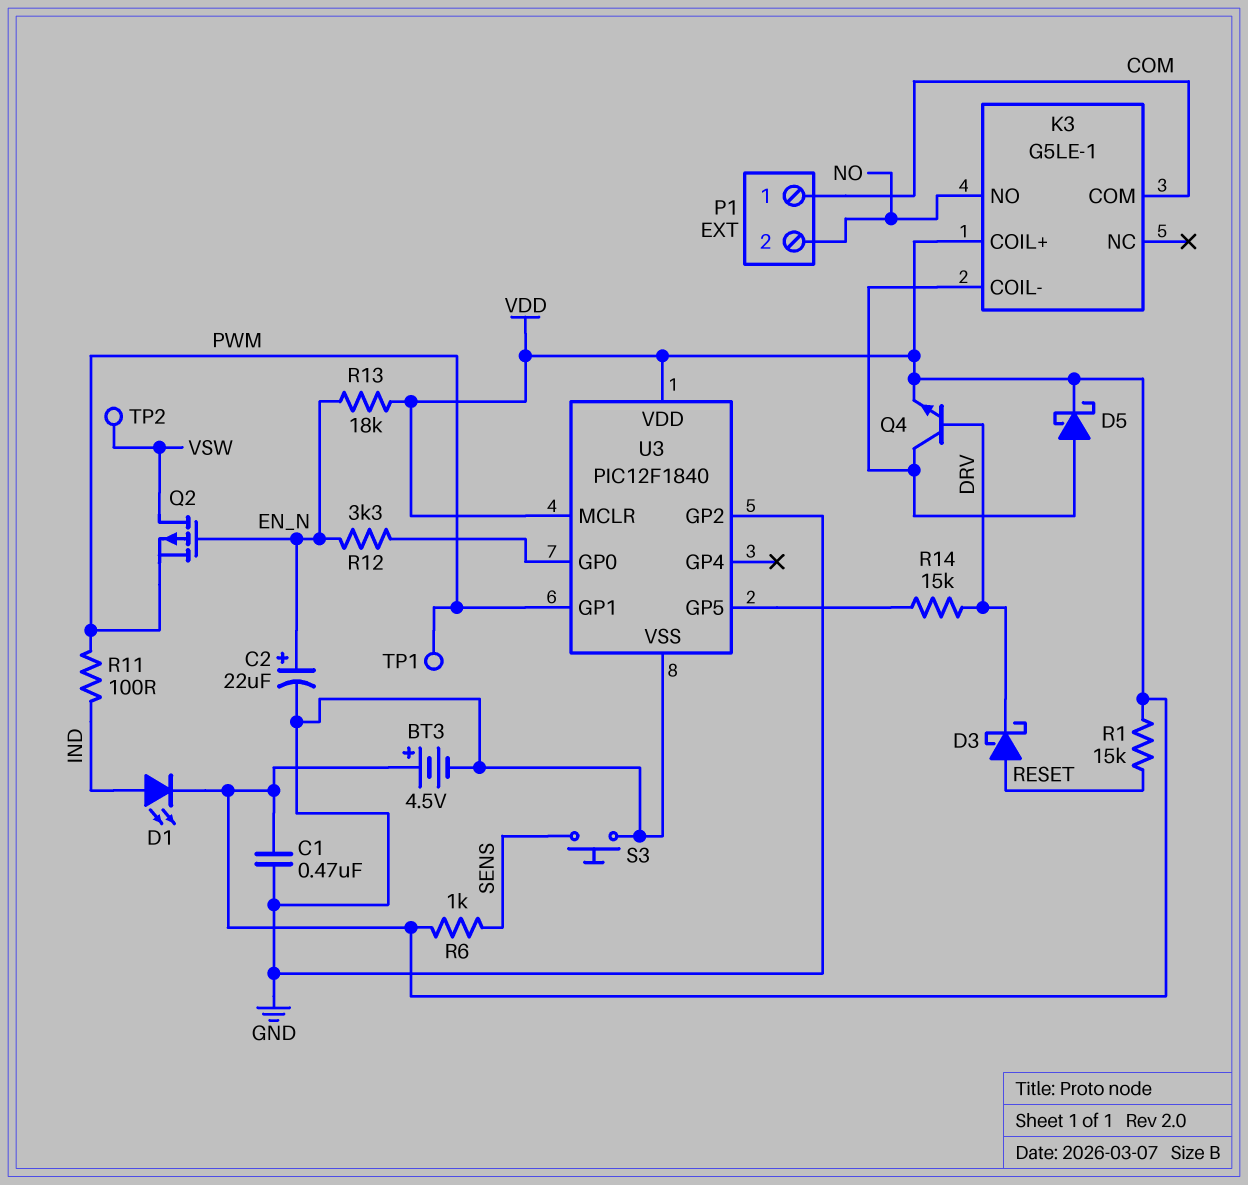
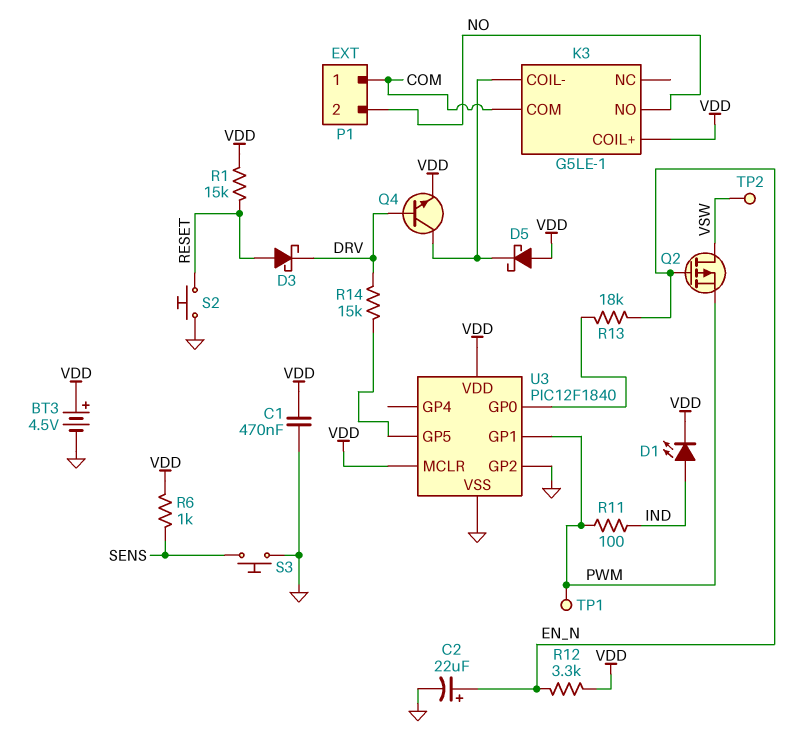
D5: schottky (A K3/COIL-, K VDD) -> schottky (A VDD, K K3/COIL-)
R12: 3.3k (EN_N, U3/GP0) -> 3.3k (EN_N, VDD)
R13: 18k (EN_N, VDD) -> 18k (EN_N, U3/GP0)
S2: none -> button (GND, RESET)

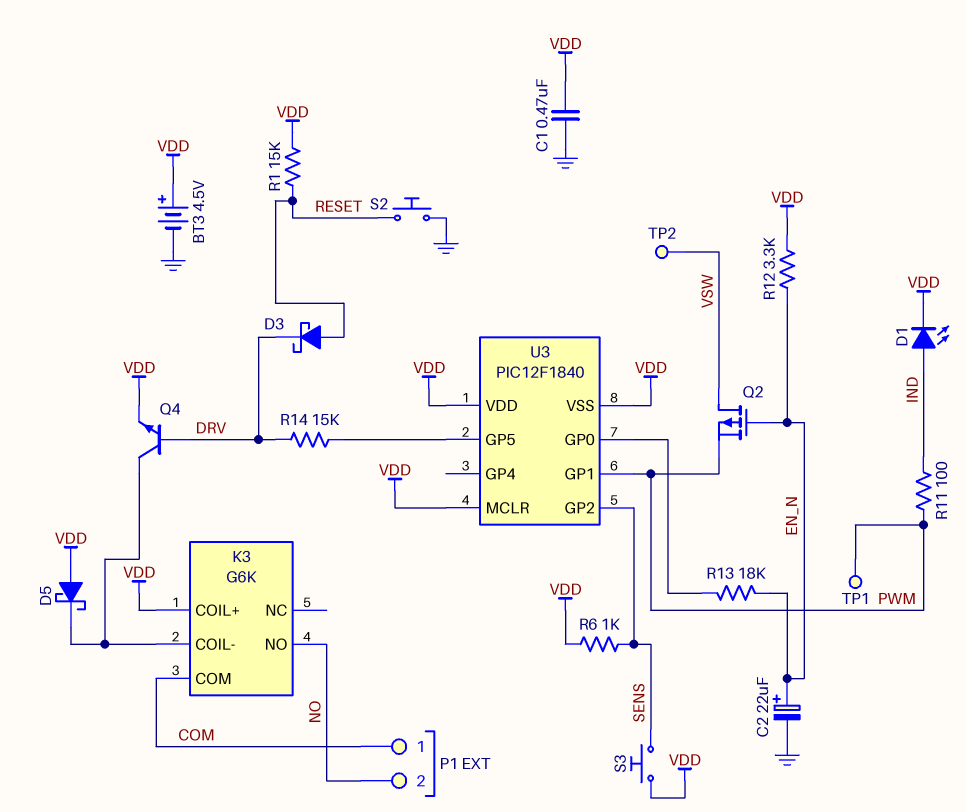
K3: G5LE-1 -> G6K
S3: button (GND, SENS) -> button (SENS, VDD)
U3 pin GP2: GND -> SENS
U3 pin VSS: GND -> VDD

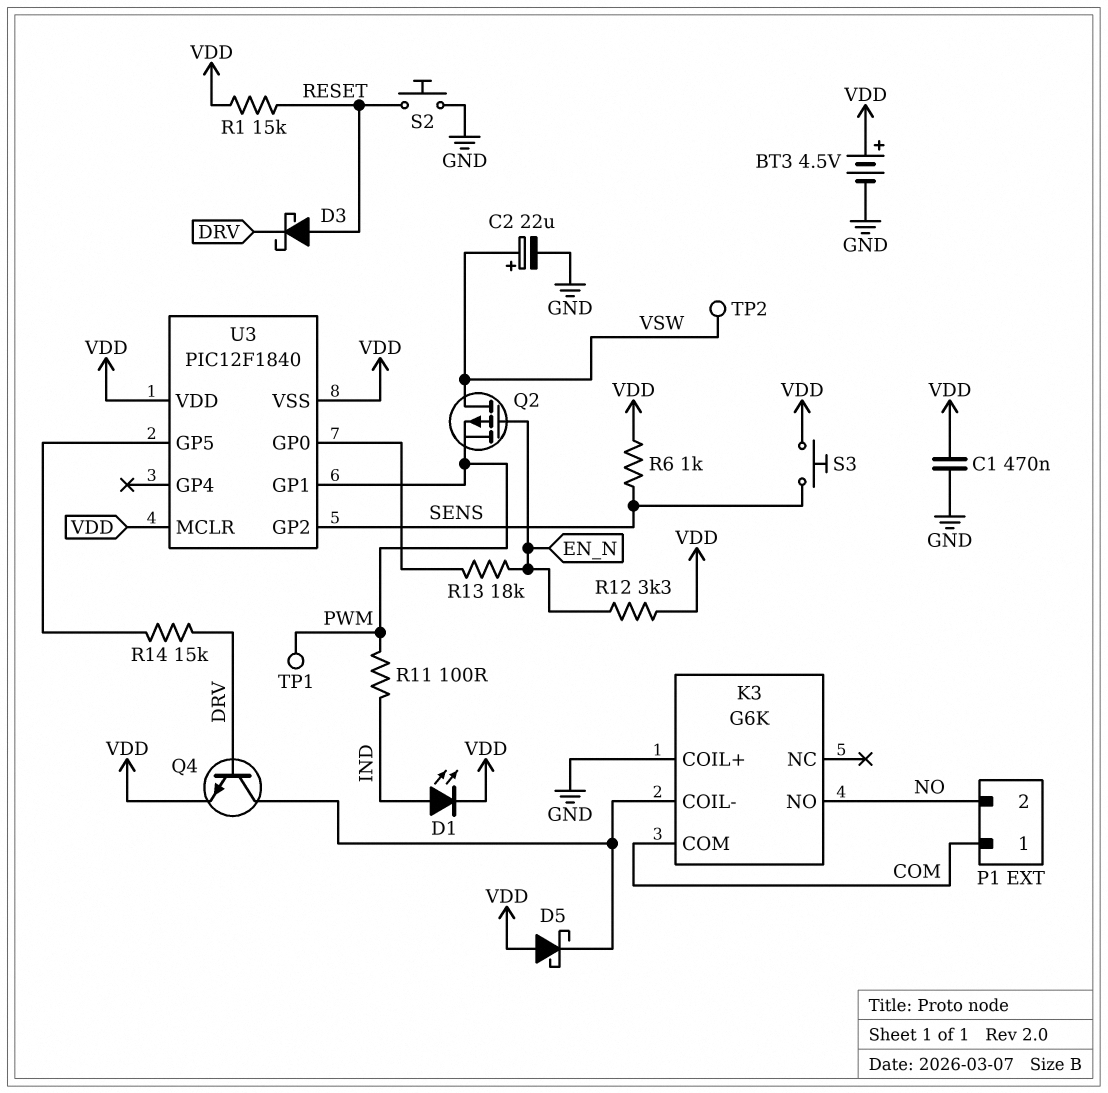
C2: 22uF (plus EN_N, minus GND) -> 22uF (plus VSW, minus GND)
K3 pin COIL+: VDD -> GND

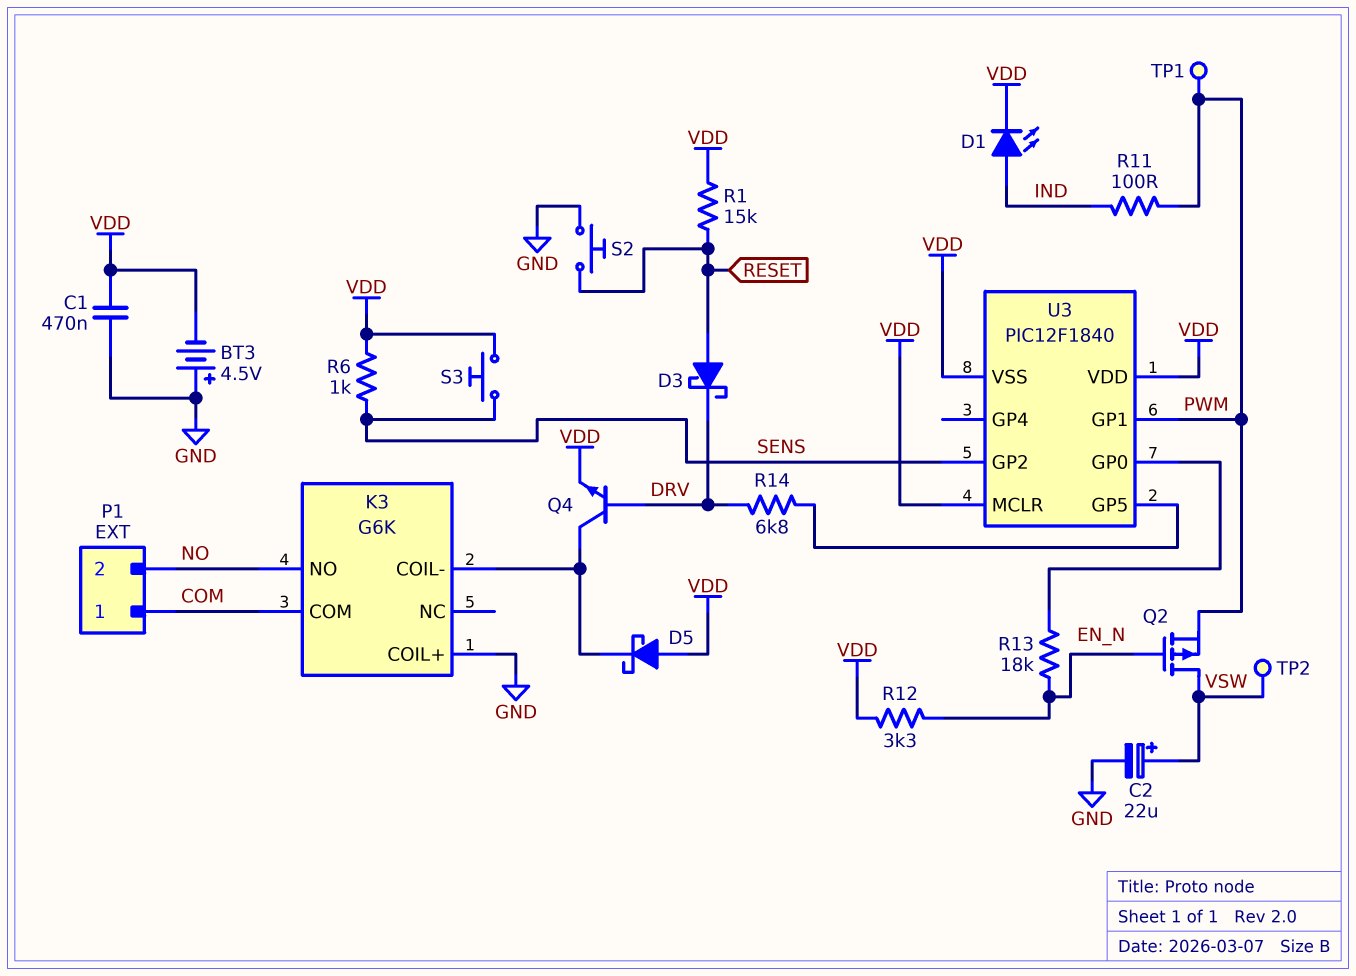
BT3: 4.5V (plus VDD, minus GND) -> 4.5V (plus GND, minus VDD)
R14: 15k (DRV, U3/GP5) -> 6.8k (DRV, U3/GP5)

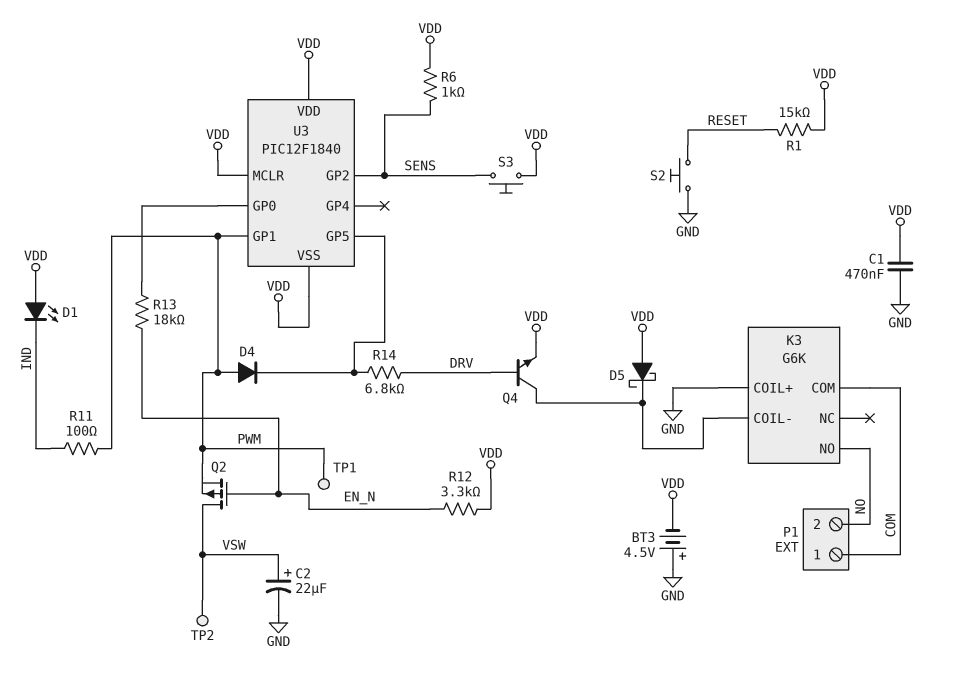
D1: LED (A IND, K VDD) -> LED (A VDD, K IND)
D3: schottky (A RESET, K DRV) -> none
D4: none -> diode (A PWM, K U3/GP5)

